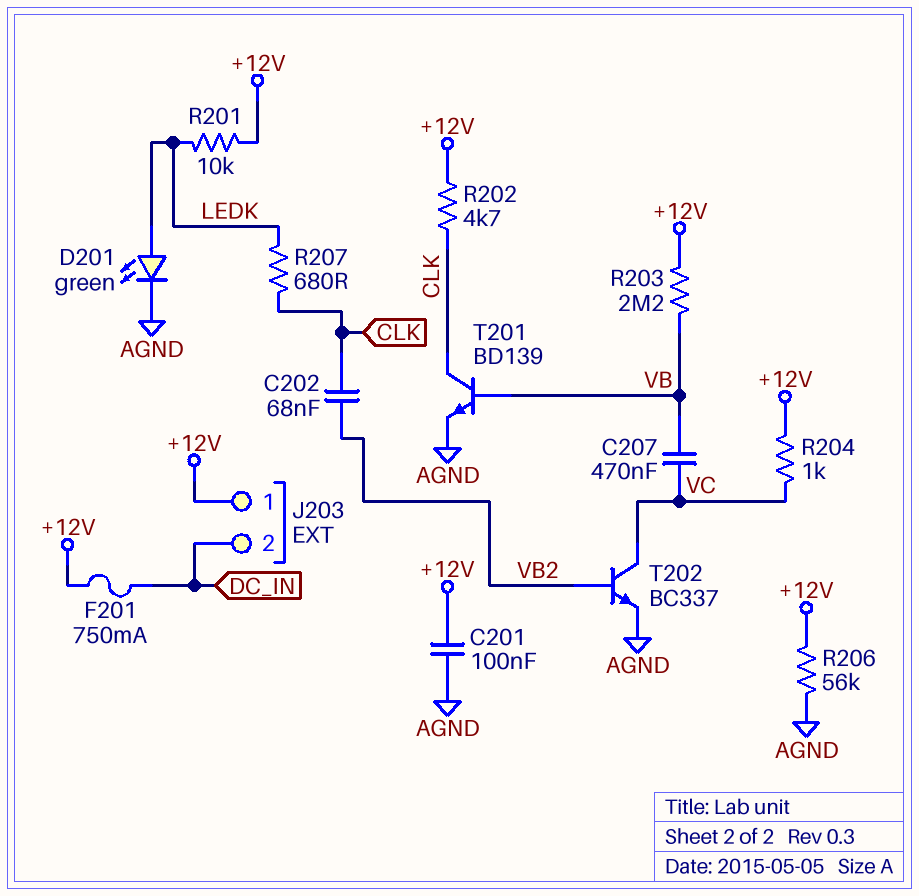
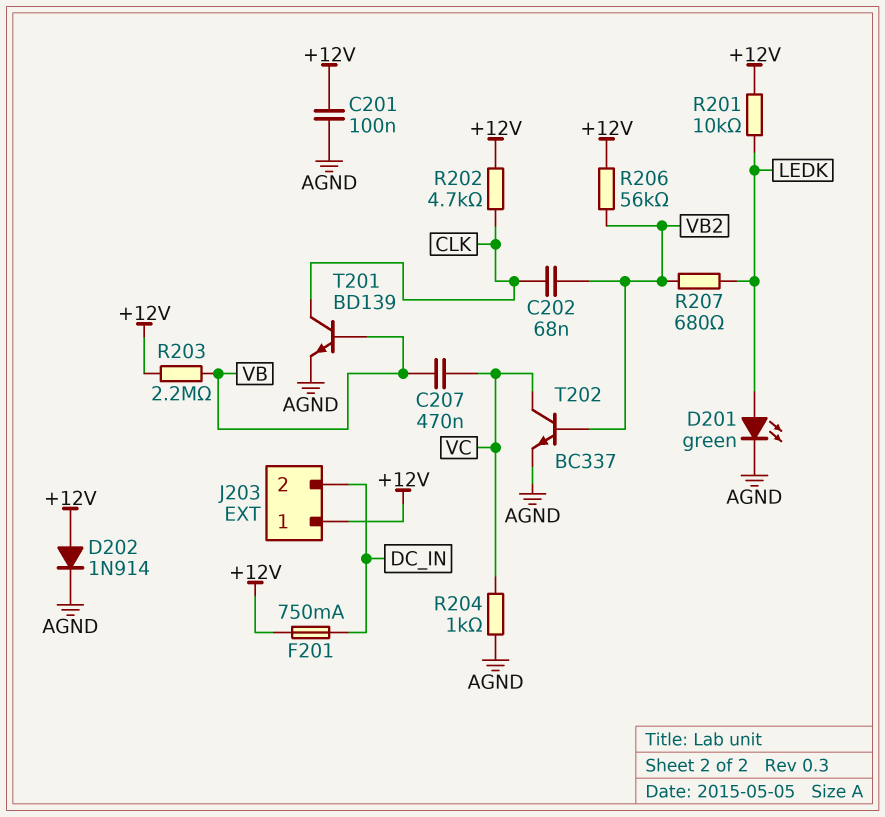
D202: none -> diode 1N914 (A +12V, K AGND)
R204: 1k (+12V, VC) -> 1k (AGND, VC)
R206: 56k (+12V, AGND) -> 56k (+12V, VB2)
R207: 680 (CLK, LEDK) -> 680 (LEDK, VB2)

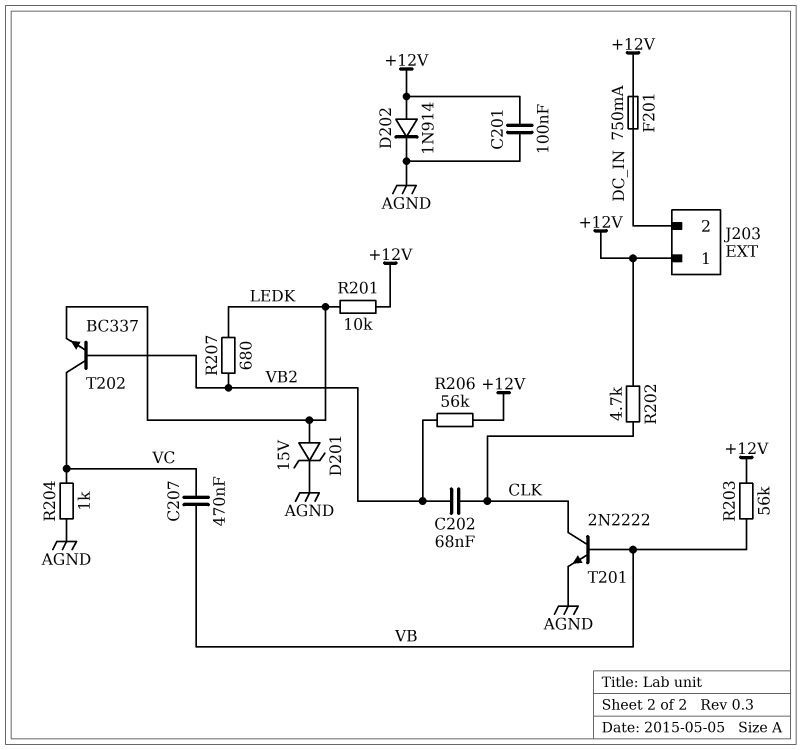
D201: LED green (A LEDK, K AGND) -> zener 15V (A LEDK, K AGND)
R203: 2.2M (+12V, VB) -> 56k (+12V, VB)
T201: NPN BD139 (B VB, C CLK, E AGND) -> NPN 2N2222 (B VB, C CLK, E AGND)
T202: NPN BC337 (B VB2, C VC, E AGND) -> NPN BC337 (B VB2, C VC, E LEDK)

